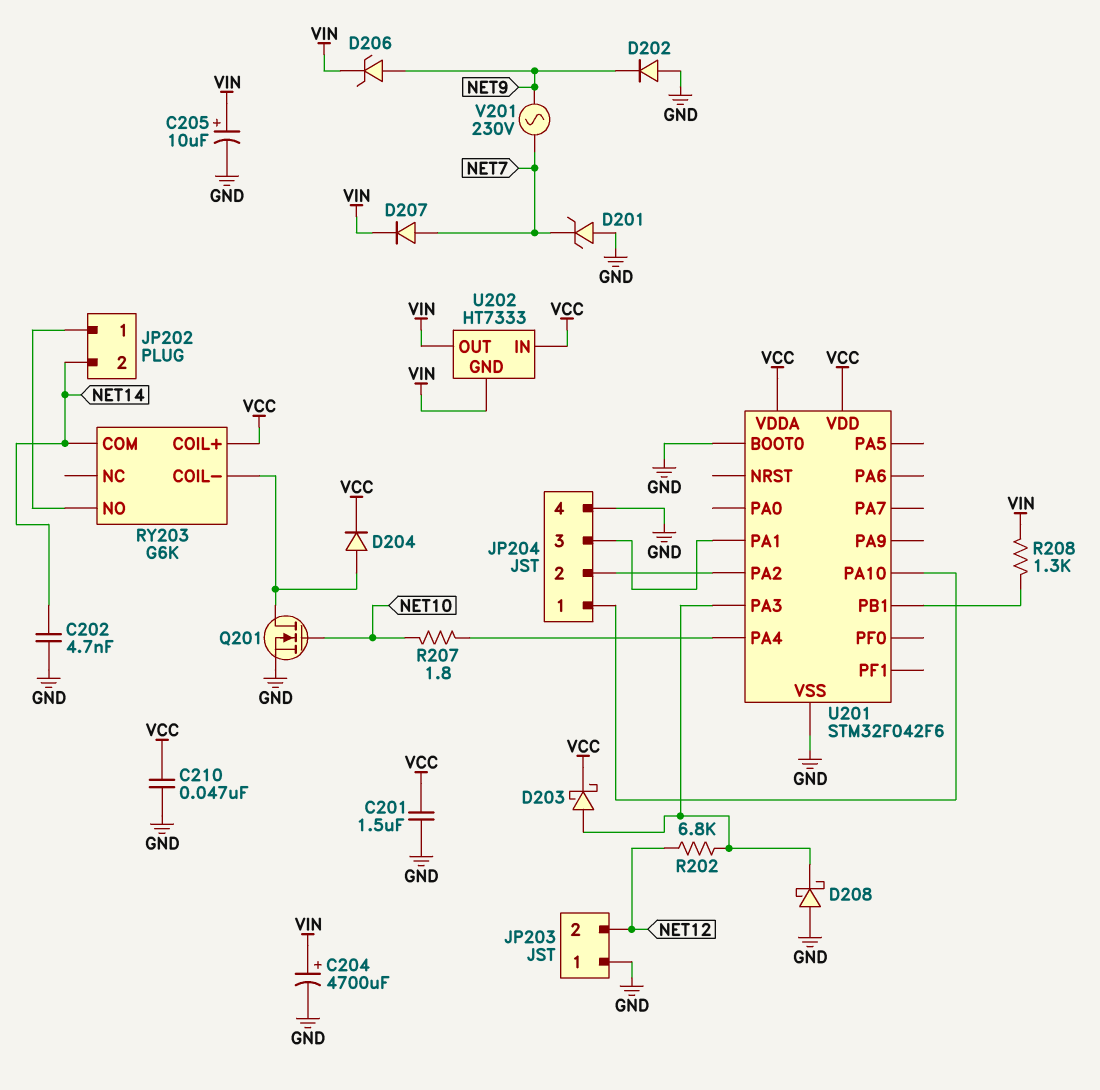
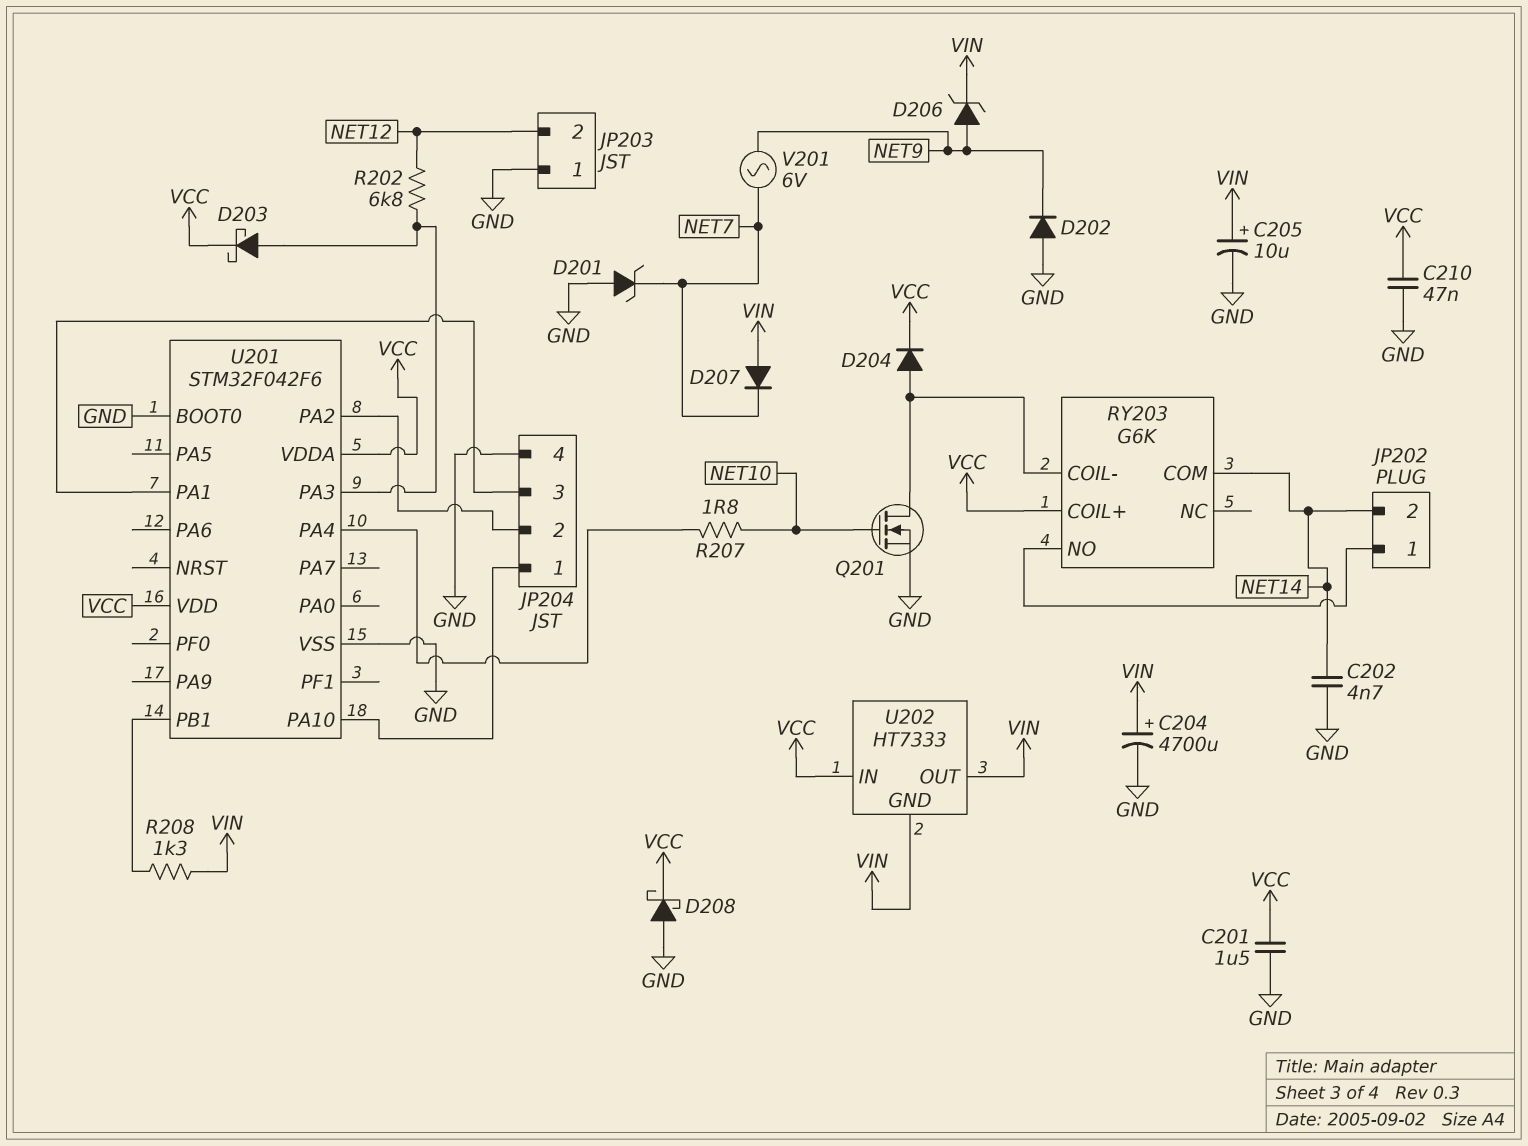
D207: diode (A NET7, K VIN) -> diode (A VIN, K NET7)
D208: schottky (A GND, K U201/PA3) -> schottky (A GND, K VCC)
V201: AC 230V (NET7, NET9) -> AC 6V (NET7, NET9)

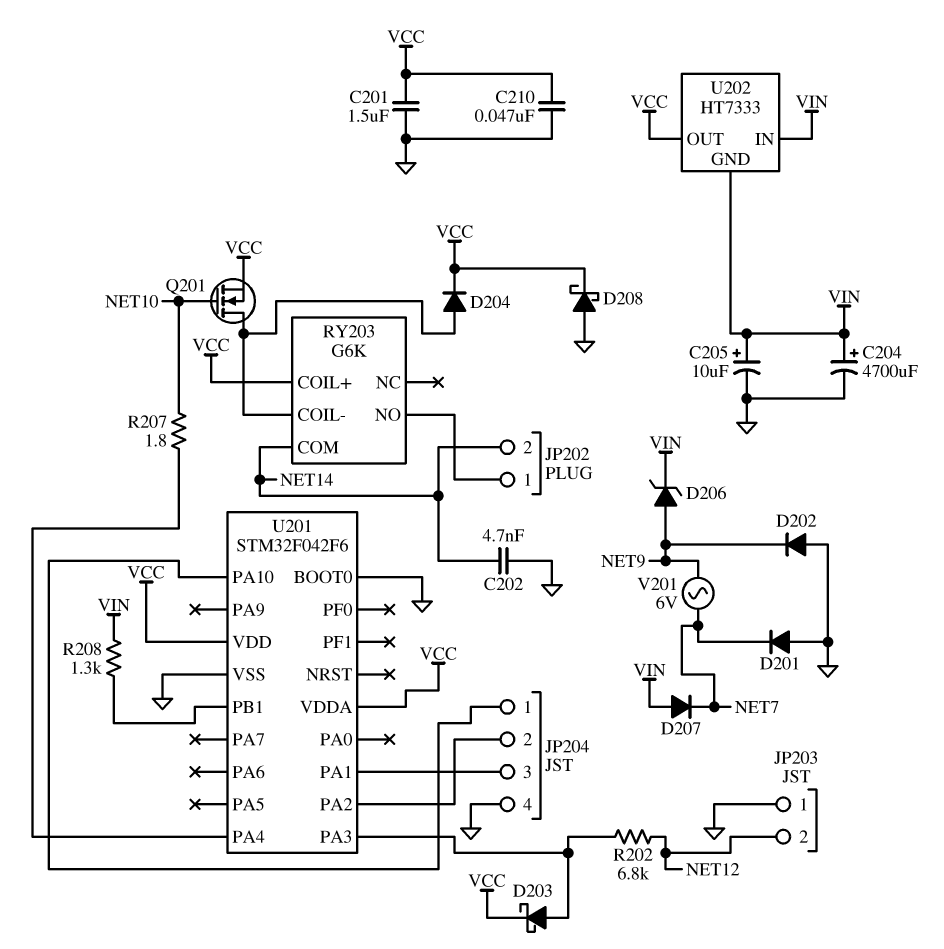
D201: zener (A GND, K NET7) -> diode (A GND, K NET7)
Q201: NMOS (G NET10, D RY203/COIL-, S GND) -> NMOS (G NET10, D RY203/COIL-, S VCC)
U202 pin IN: VCC -> VIN
U202 pin OUT: VIN -> VCC

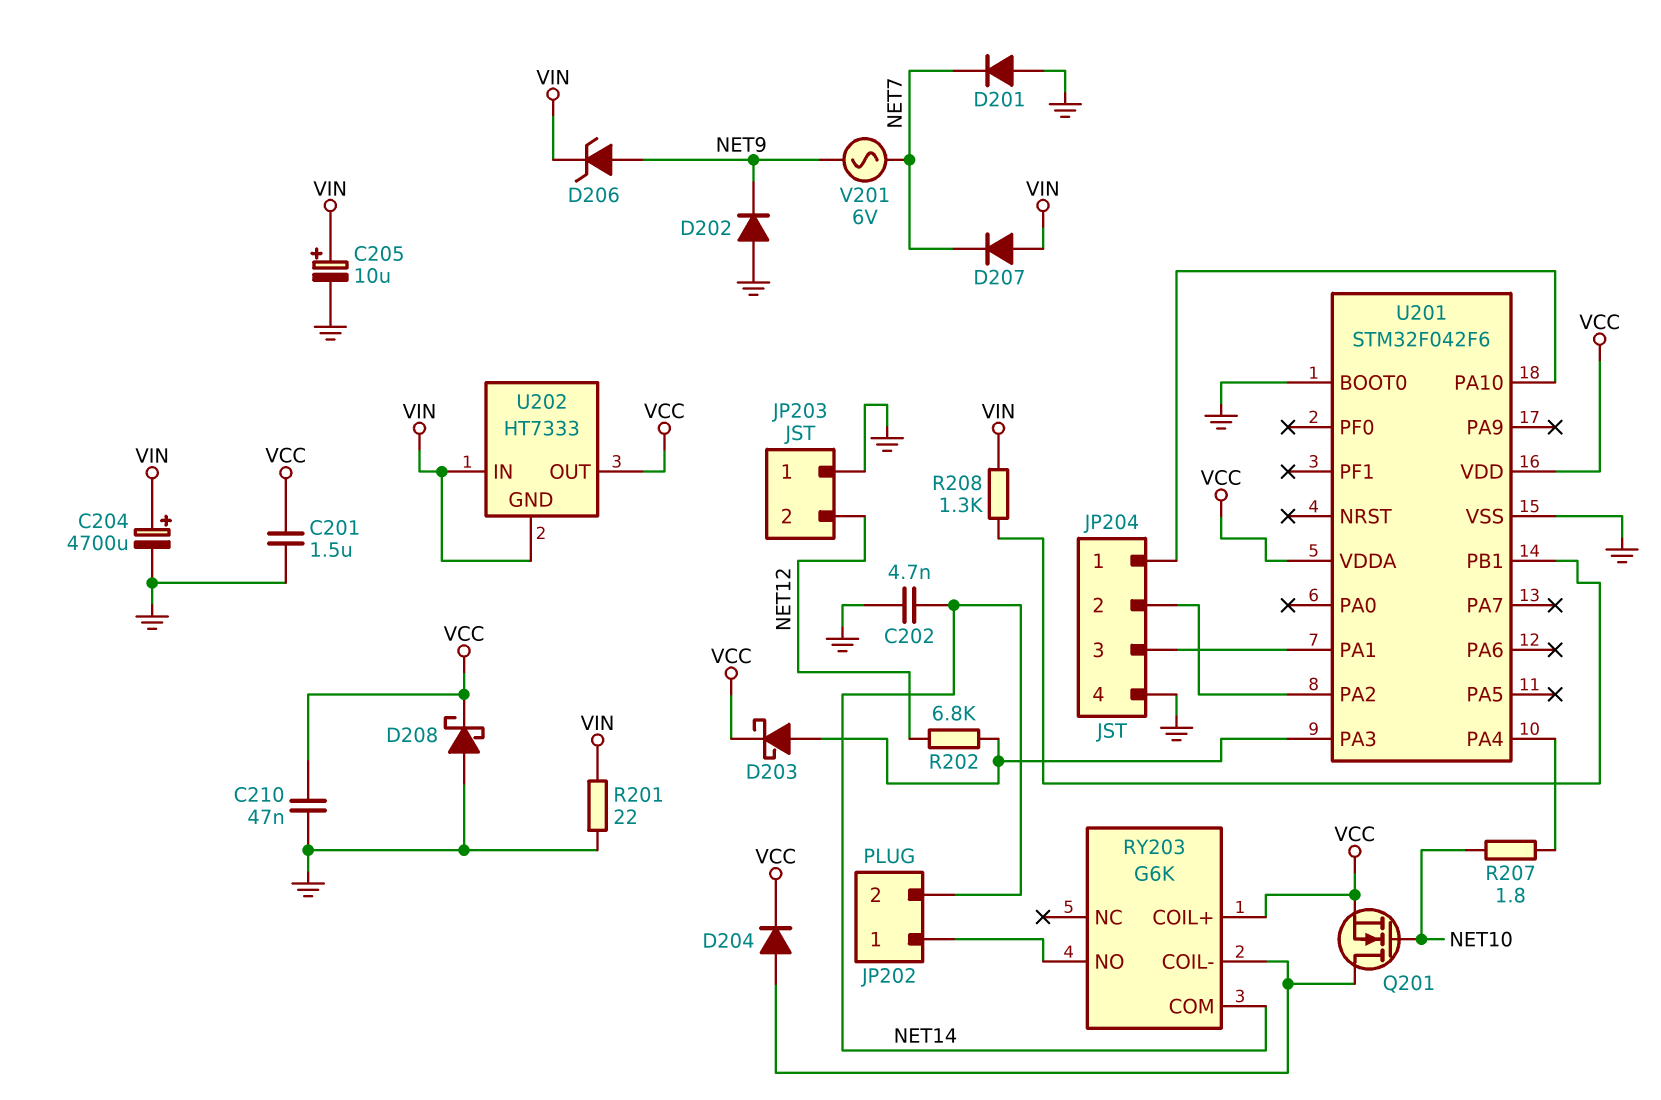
R201: none -> 22 (GND, VIN)

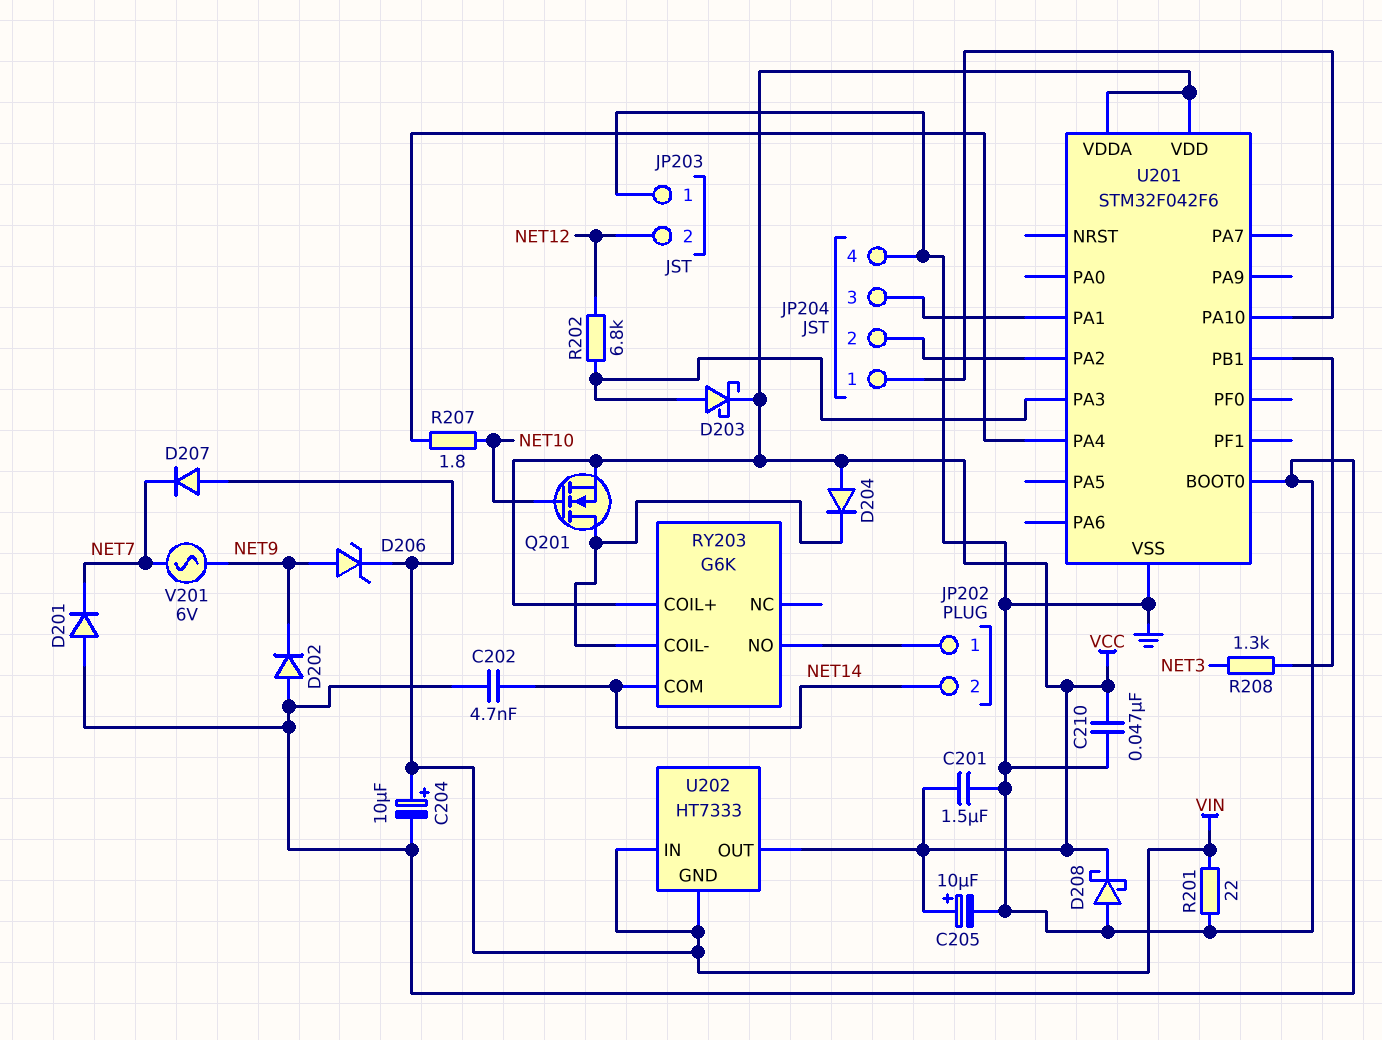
C204: 4700uF (plus VIN, minus GND) -> 10uF (plus VIN, minus GND)
C205: 10uF (plus VIN, minus GND) -> 10uF (plus VCC, minus GND)
D204: diode (A RY203/COIL-, K VCC) -> diode (A VCC, K RY203/COIL-)
R208: 1.3k (U201/PB1, VIN) -> 1.3k (NET3, U201/PB1)

